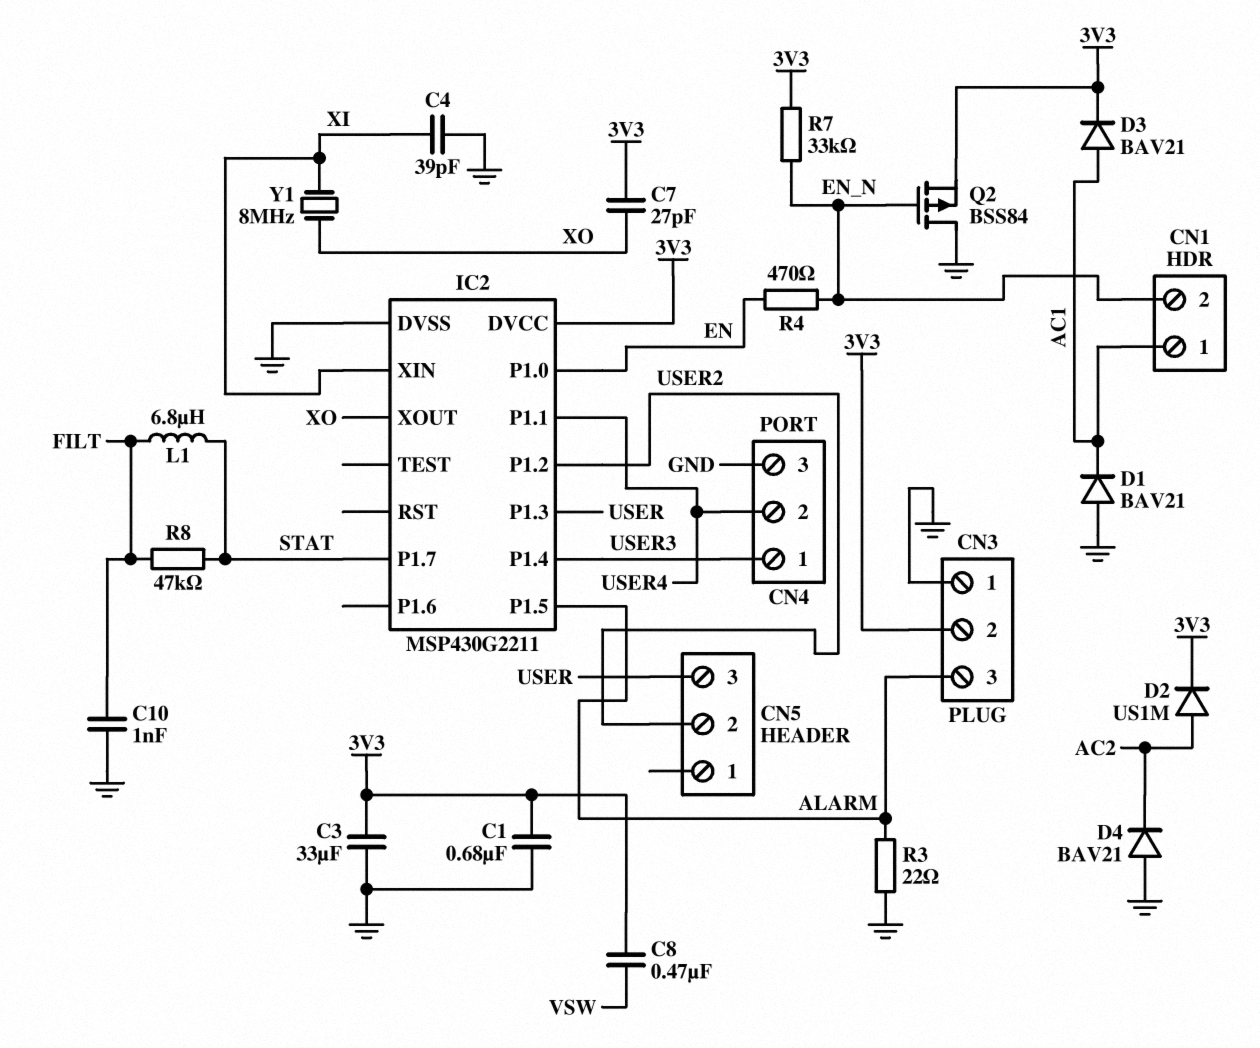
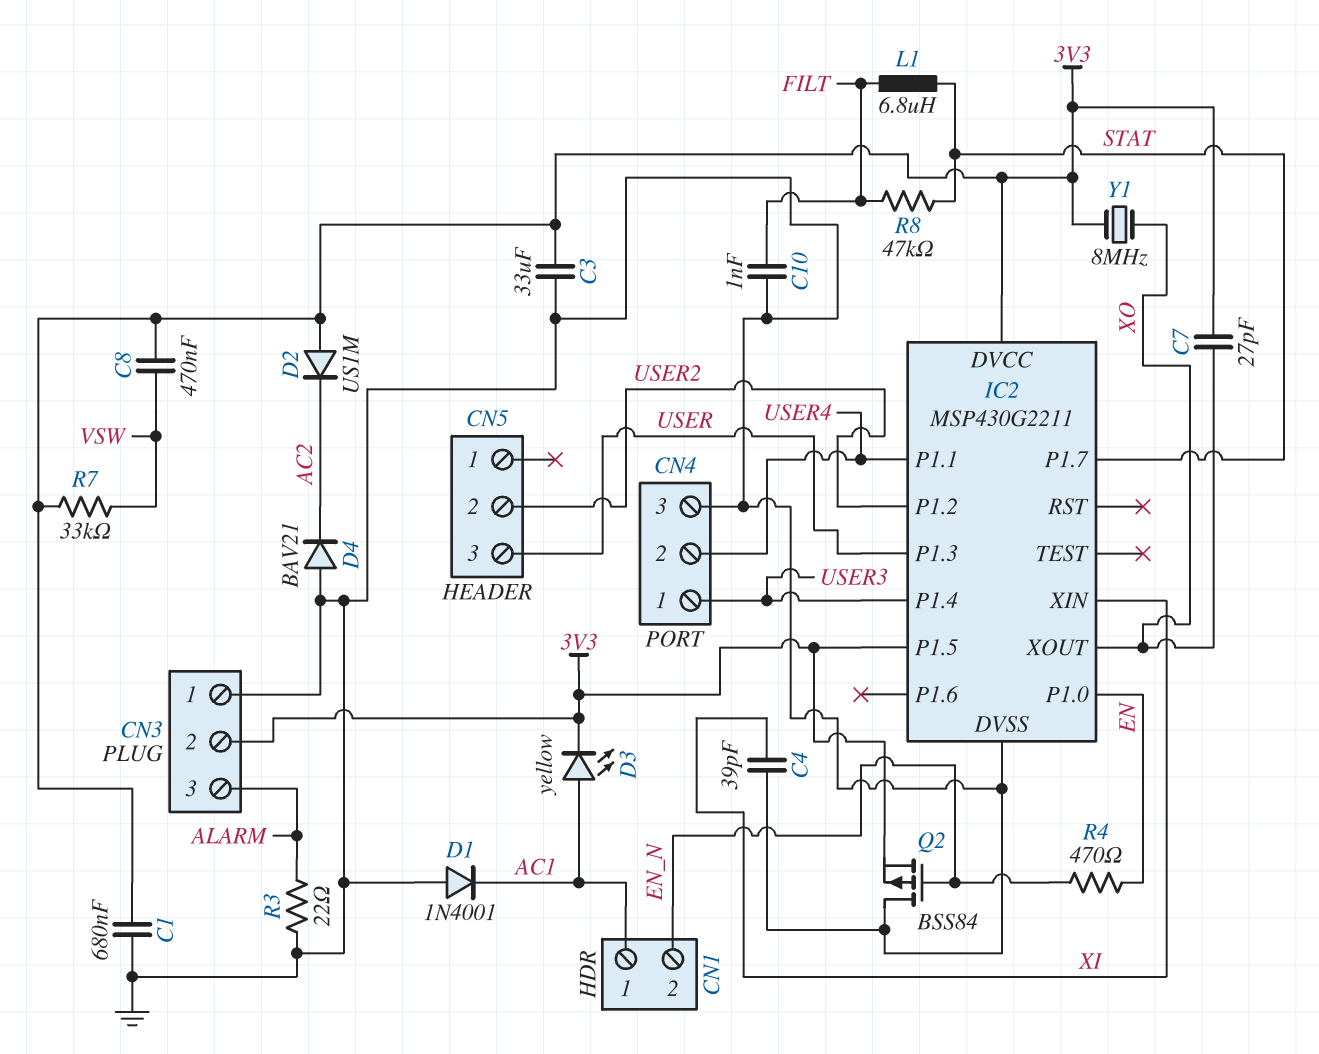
D1: diode BAV21 (A GND, K AC1) -> diode 1N4001 (A GND, K AC1)
D2: diode US1M (A AC2, K 3V3) -> diode US1M (A 3V3, K AC2)
D3: diode BAV21 (A AC1, K 3V3) -> LED yellow (A AC1, K 3V3)
IC2 pin P1.5: ALARM -> 3V3
R7: 33k (3V3, EN_N) -> 33k (3V3, VSW)
Y1: 8MHz (XI, XO) -> 8MHz (3V3, XO)

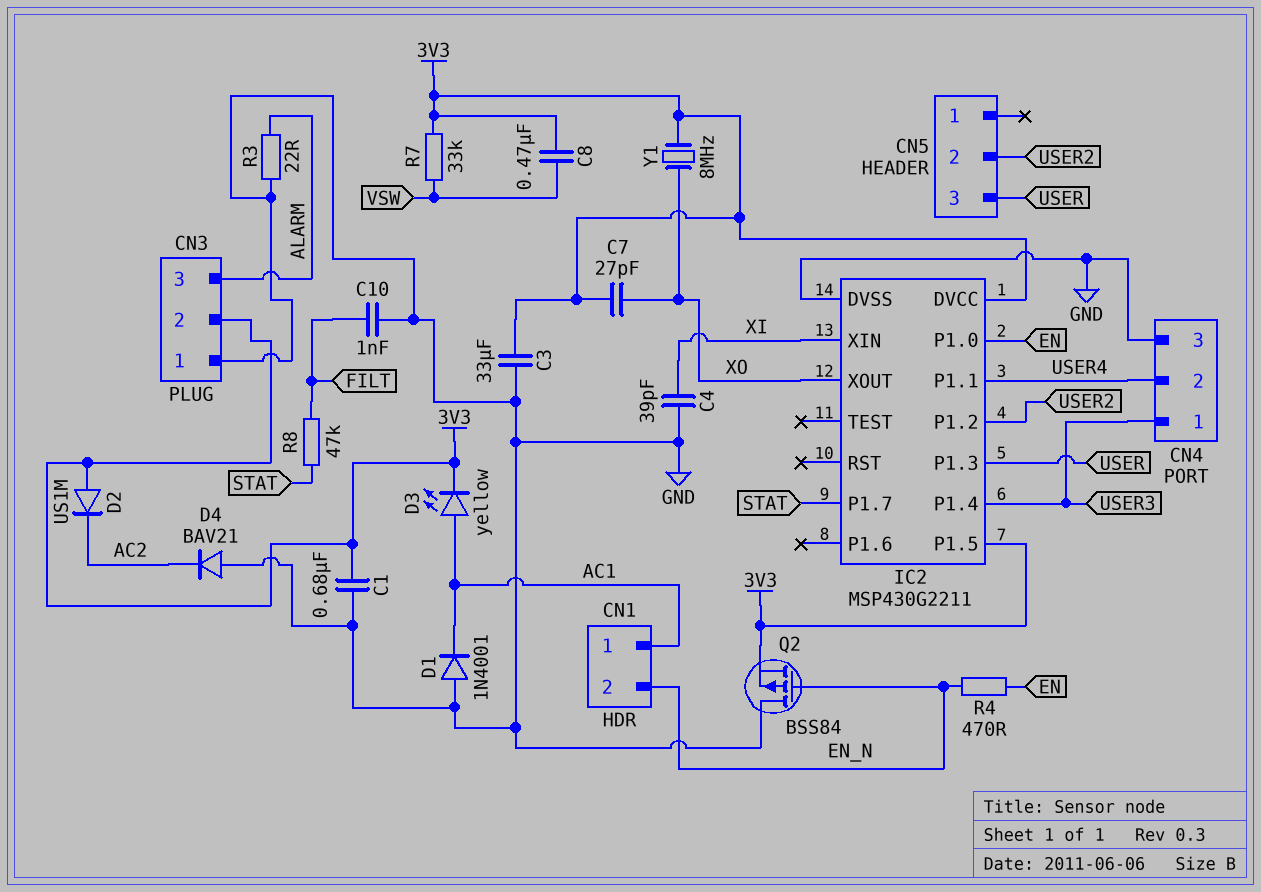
L1: 6.8uH (FILT, STAT) -> none

